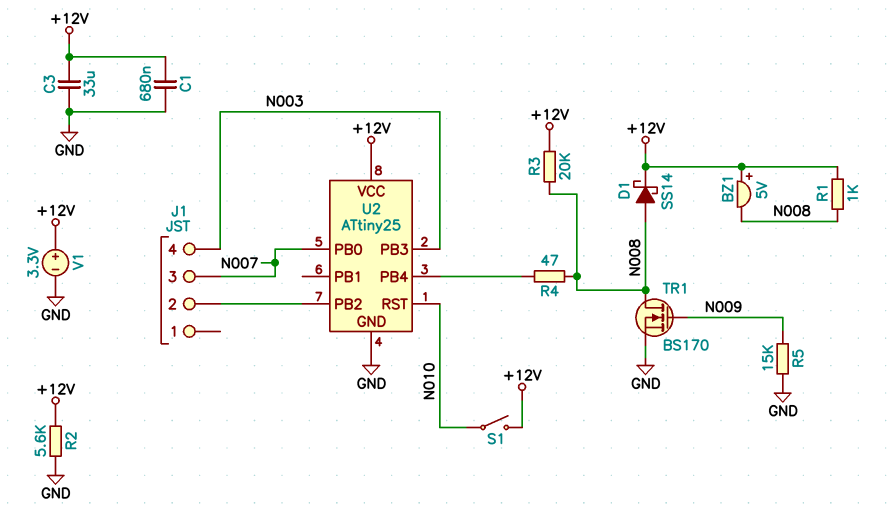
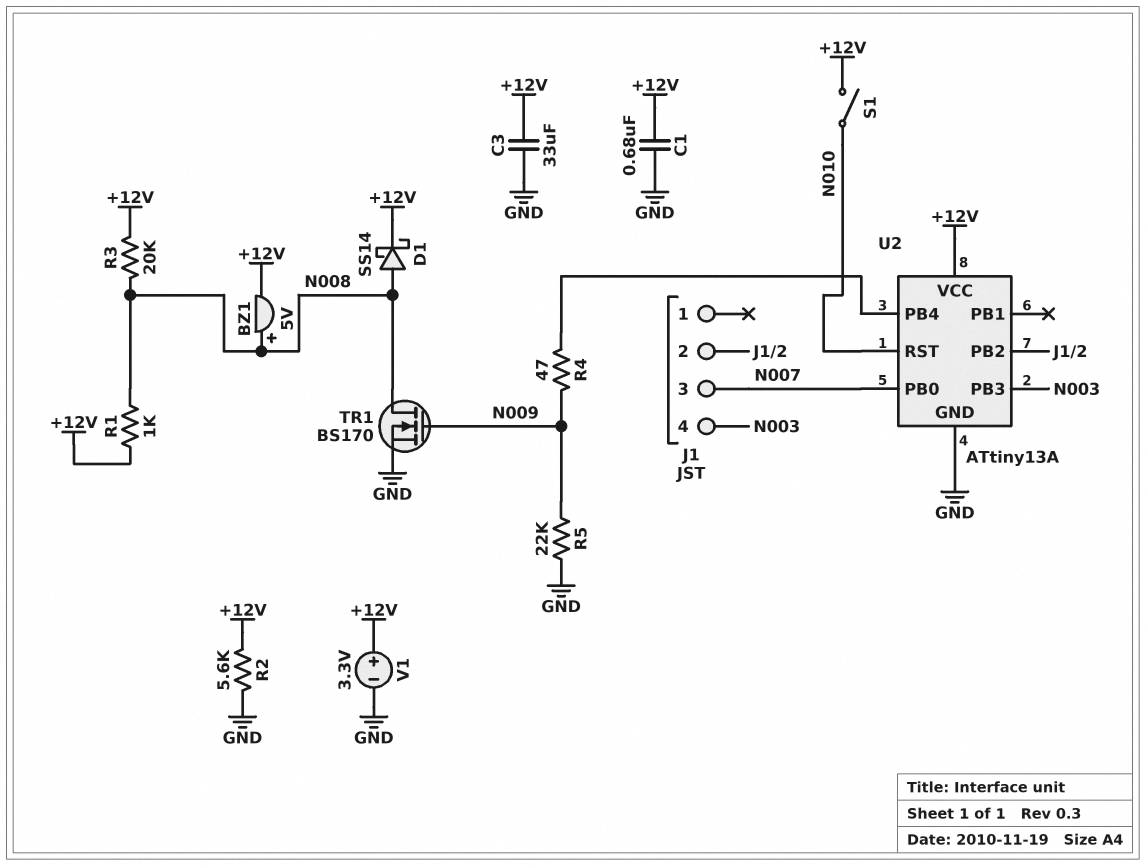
BZ1: buzzer 5V (plus +12V, minus N008) -> buzzer 5V (plus N008, minus +12V)
R4: 47 (N008, U2/PB4) -> 47 (N009, U2/PB4)
R5: 15k (GND, N009) -> 22k (GND, N009)
U2: ATtiny25 -> ATtiny13A

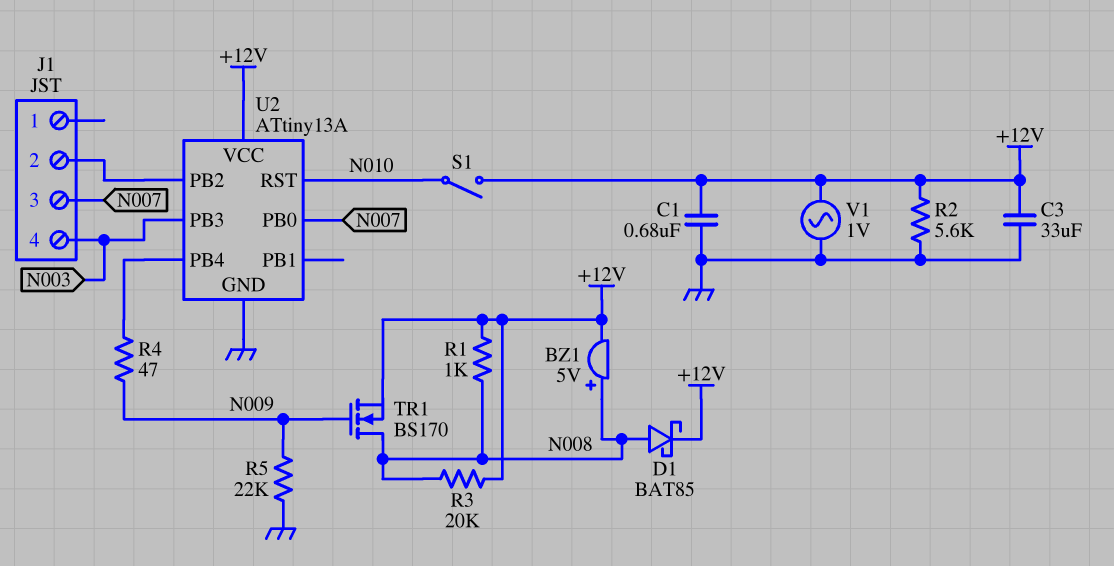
D1: schottky SS14 (A N008, K +12V) -> schottky BAT85 (A N008, K +12V)
TR1: NMOS BS170 (G N009, D N008, S GND) -> NMOS BS170 (G N009, D N008, S +12V)
V1: 3.3V (plus +12V, minus GND) -> AC 1V (+12V, GND)

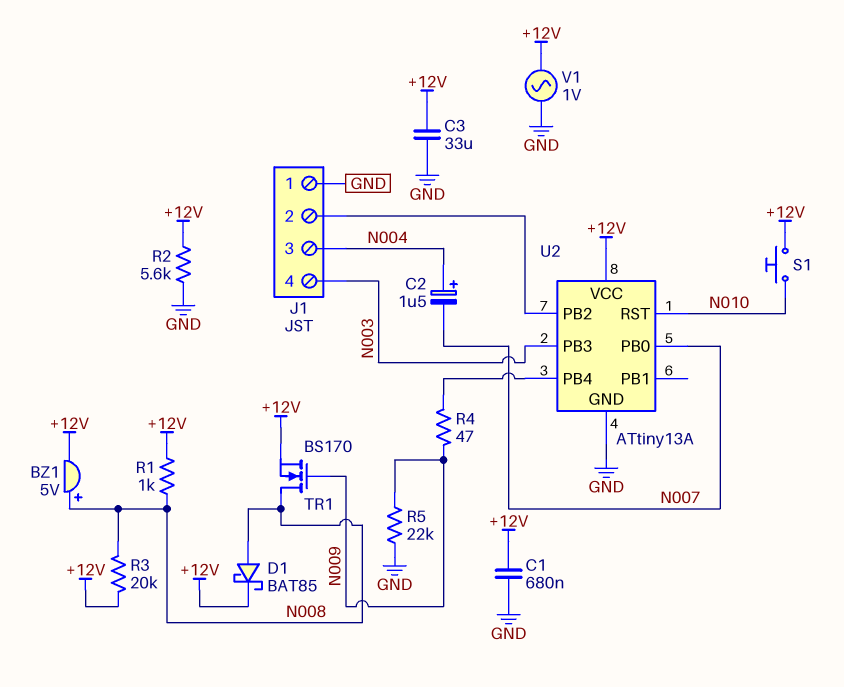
C2: none -> 1.5uF (plus N004, minus N007)
J1 pin 1: none -> GND
J1 pin 3: N007 -> N004
S1: switch (+12V, N010) -> button (+12V, N010)

